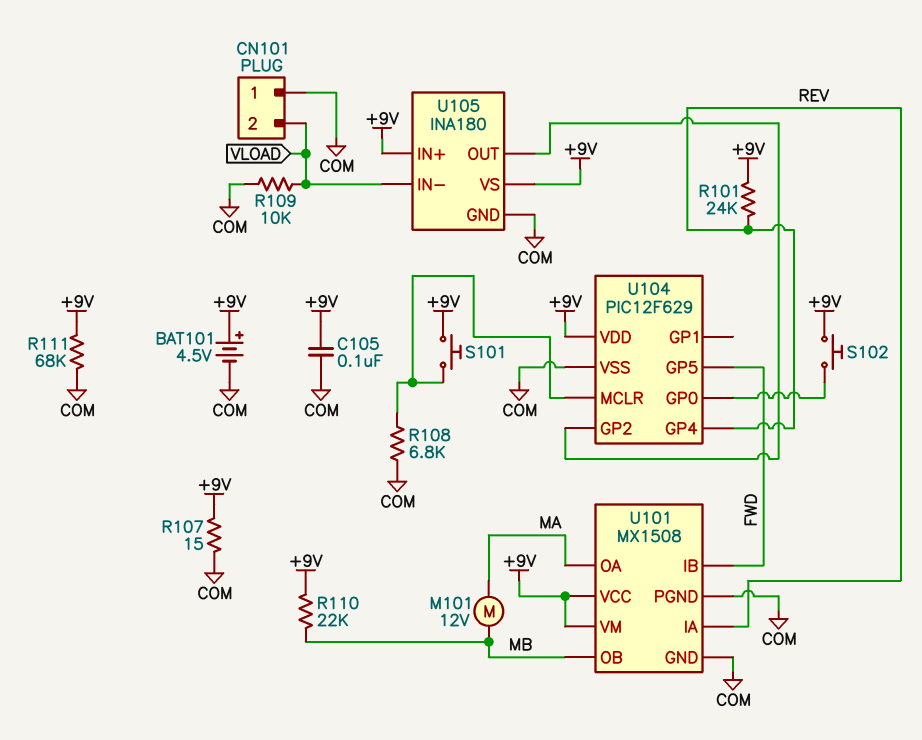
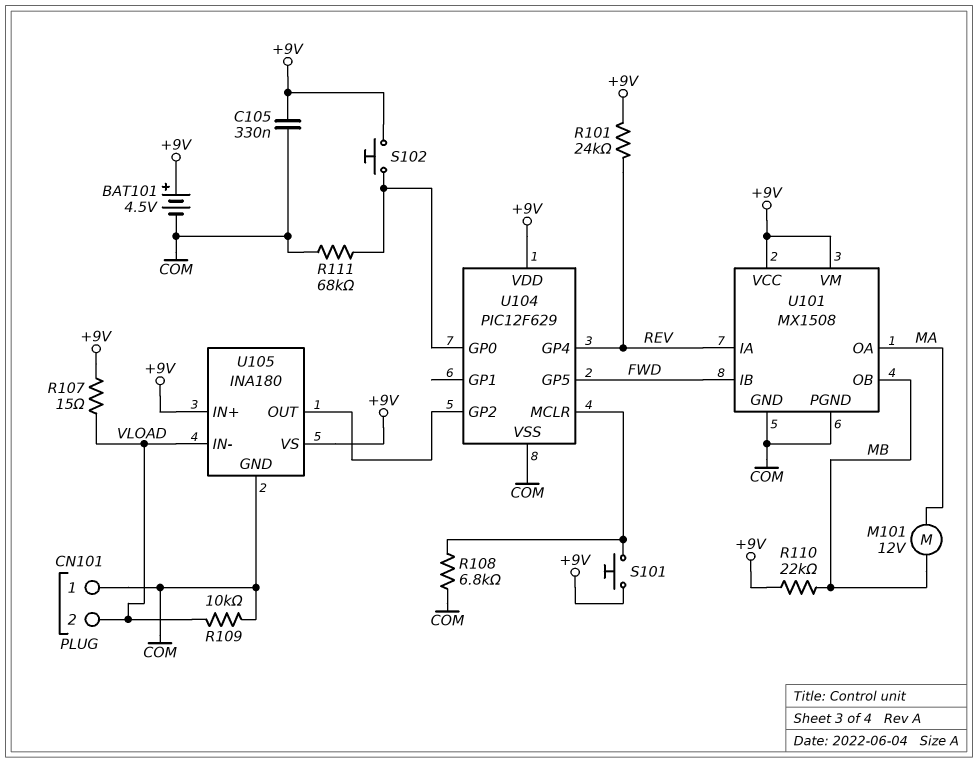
C105: 100nF (+9V, COM) -> 330nF (+9V, COM)
R107: 15 (+9V, COM) -> 15 (+9V, VLOAD)
R111: 68k (+9V, COM) -> 68k (COM, U104/GP0)

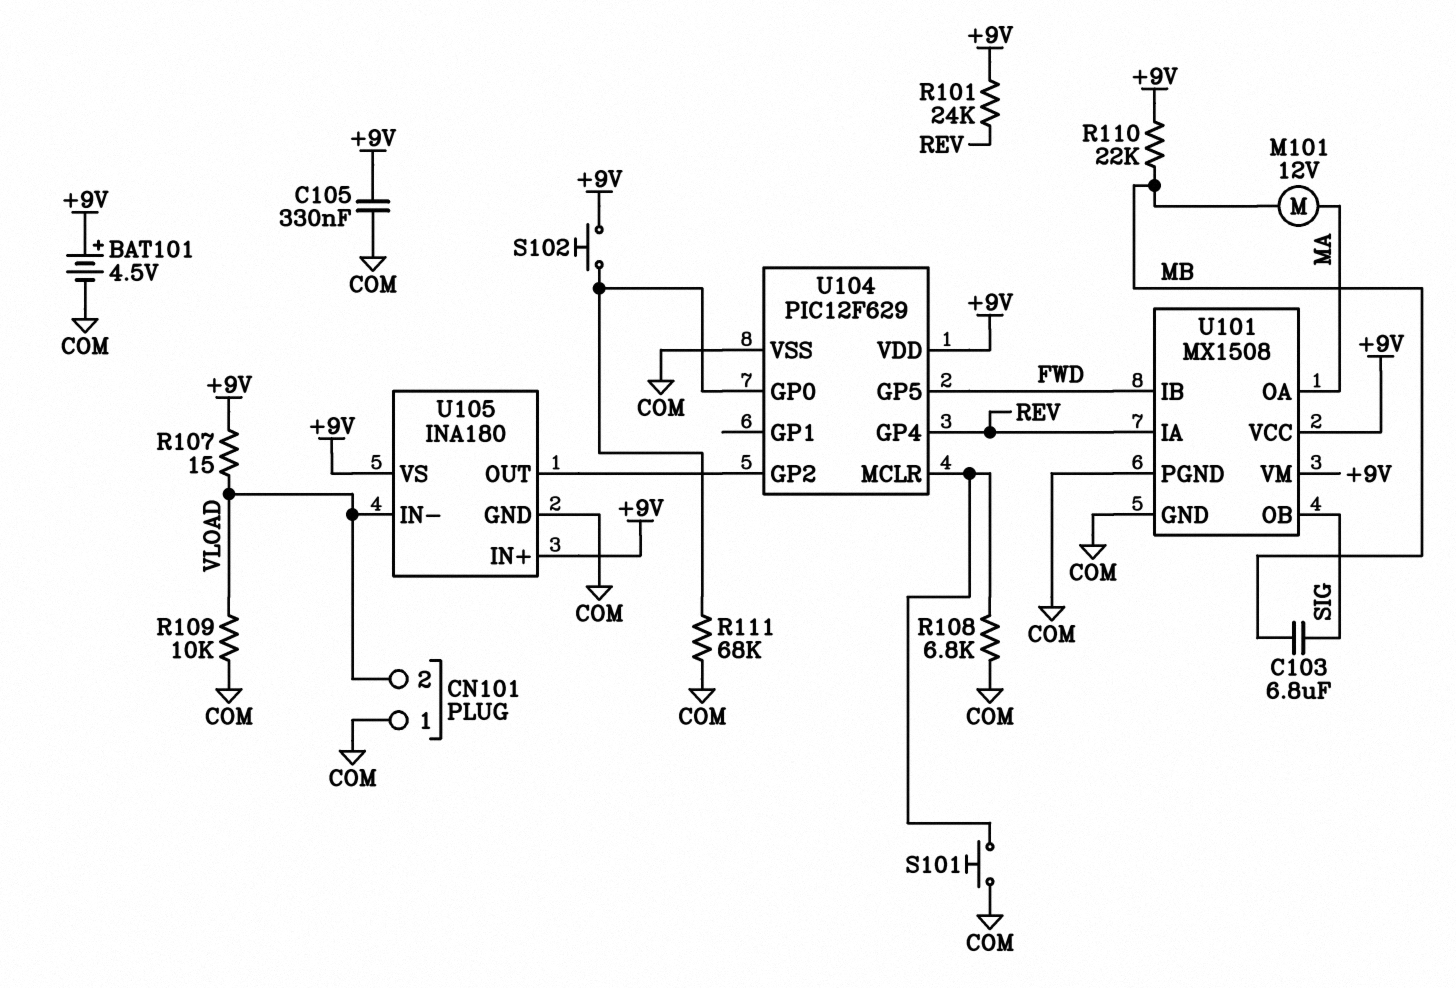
C103: none -> 6.8uF (MB, SIG)
S101: button (+9V, U104/MCLR) -> button (COM, U104/MCLR)
U101 pin OB: MB -> SIG

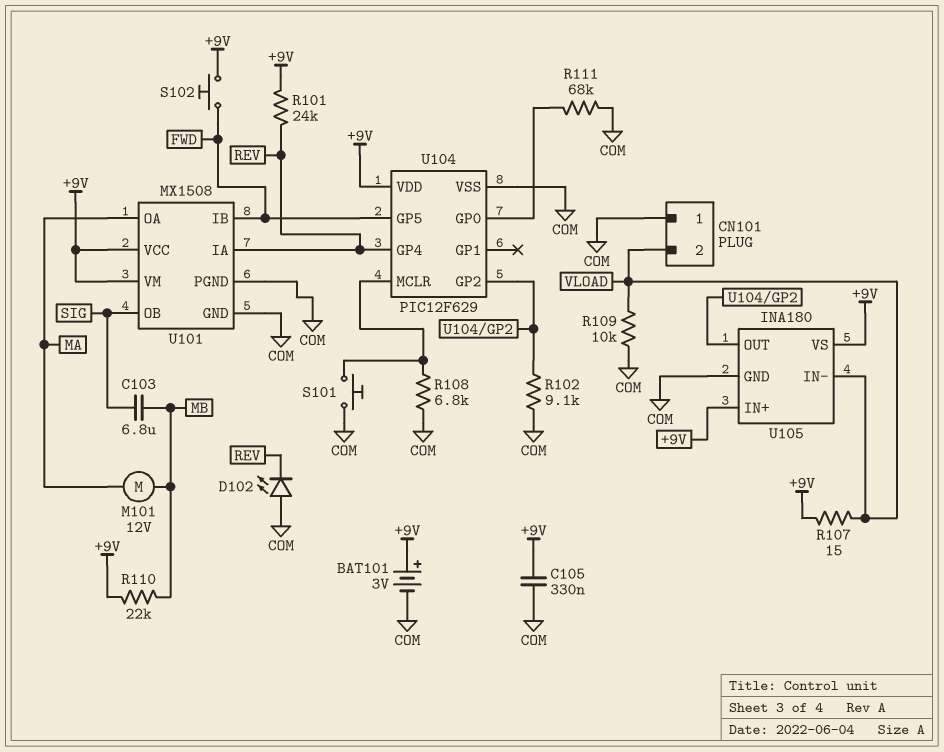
BAT101: 4.5V (plus +9V, minus COM) -> 3V (plus +9V, minus COM)
D102: none -> LED (A COM, K REV)
R102: none -> 9.1k (COM, U104/GP2)
S102: button (+9V, U104/GP0) -> button (+9V, FWD)

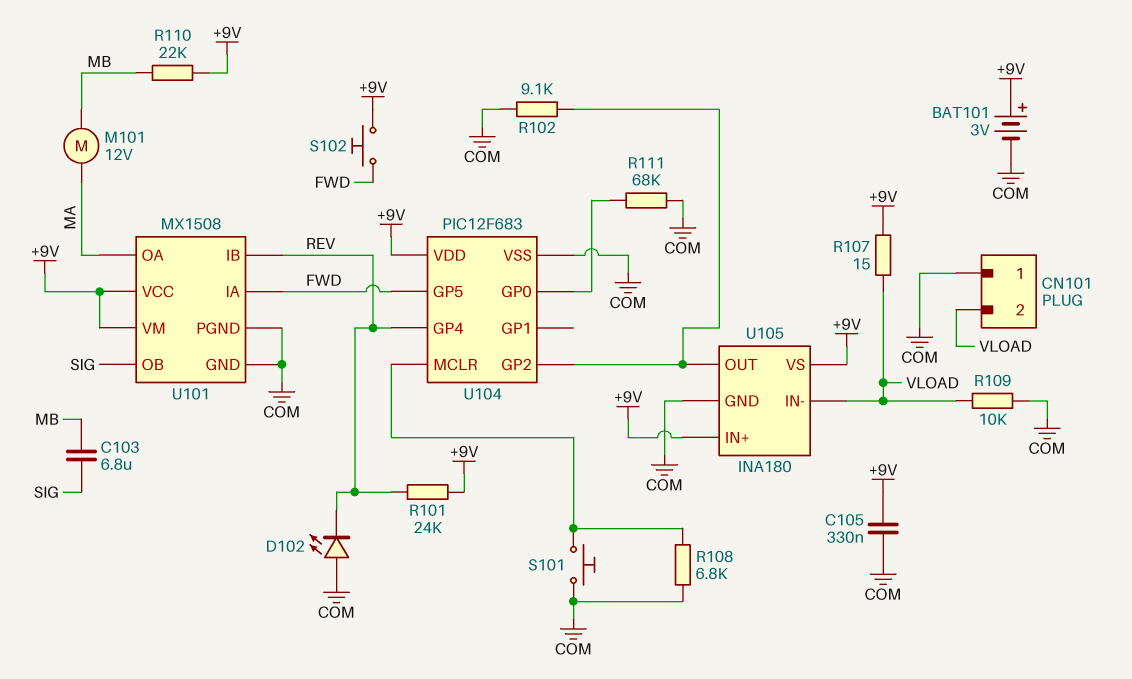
U101 pin IA: REV -> FWD
U101 pin IB: FWD -> REV
U104: PIC12F629 -> PIC12F683

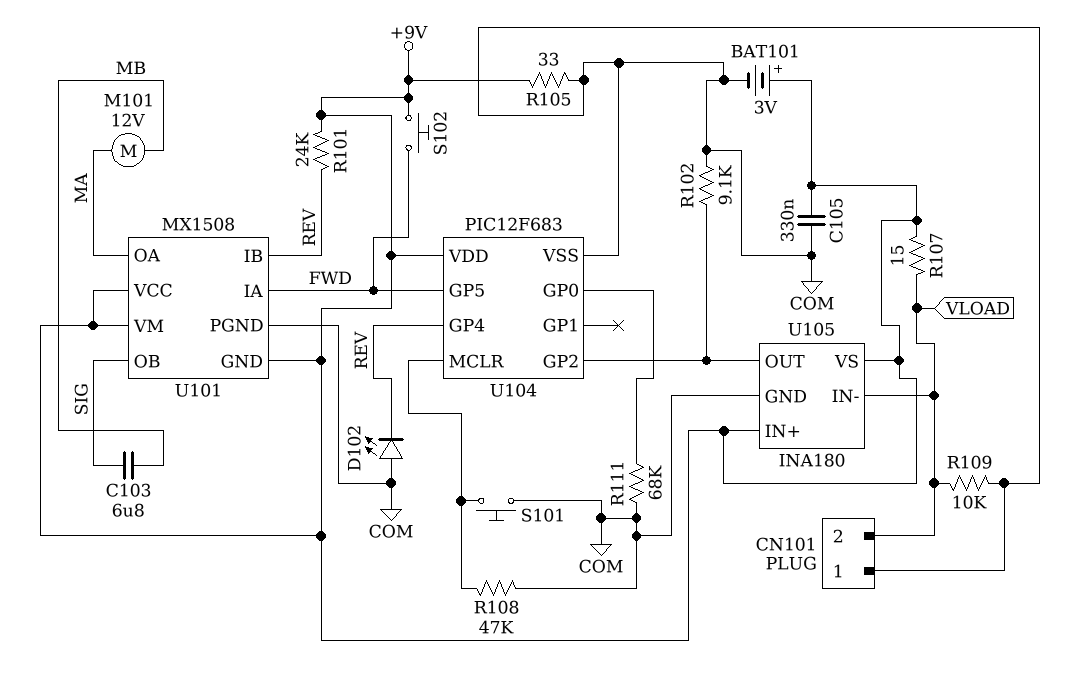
R105: none -> 33 (+9V, COM)
R108: 6.8k (COM, U104/MCLR) -> 47k (COM, U104/MCLR)
R110: 22k (+9V, MB) -> none
U101 pin GND: COM -> +9V

